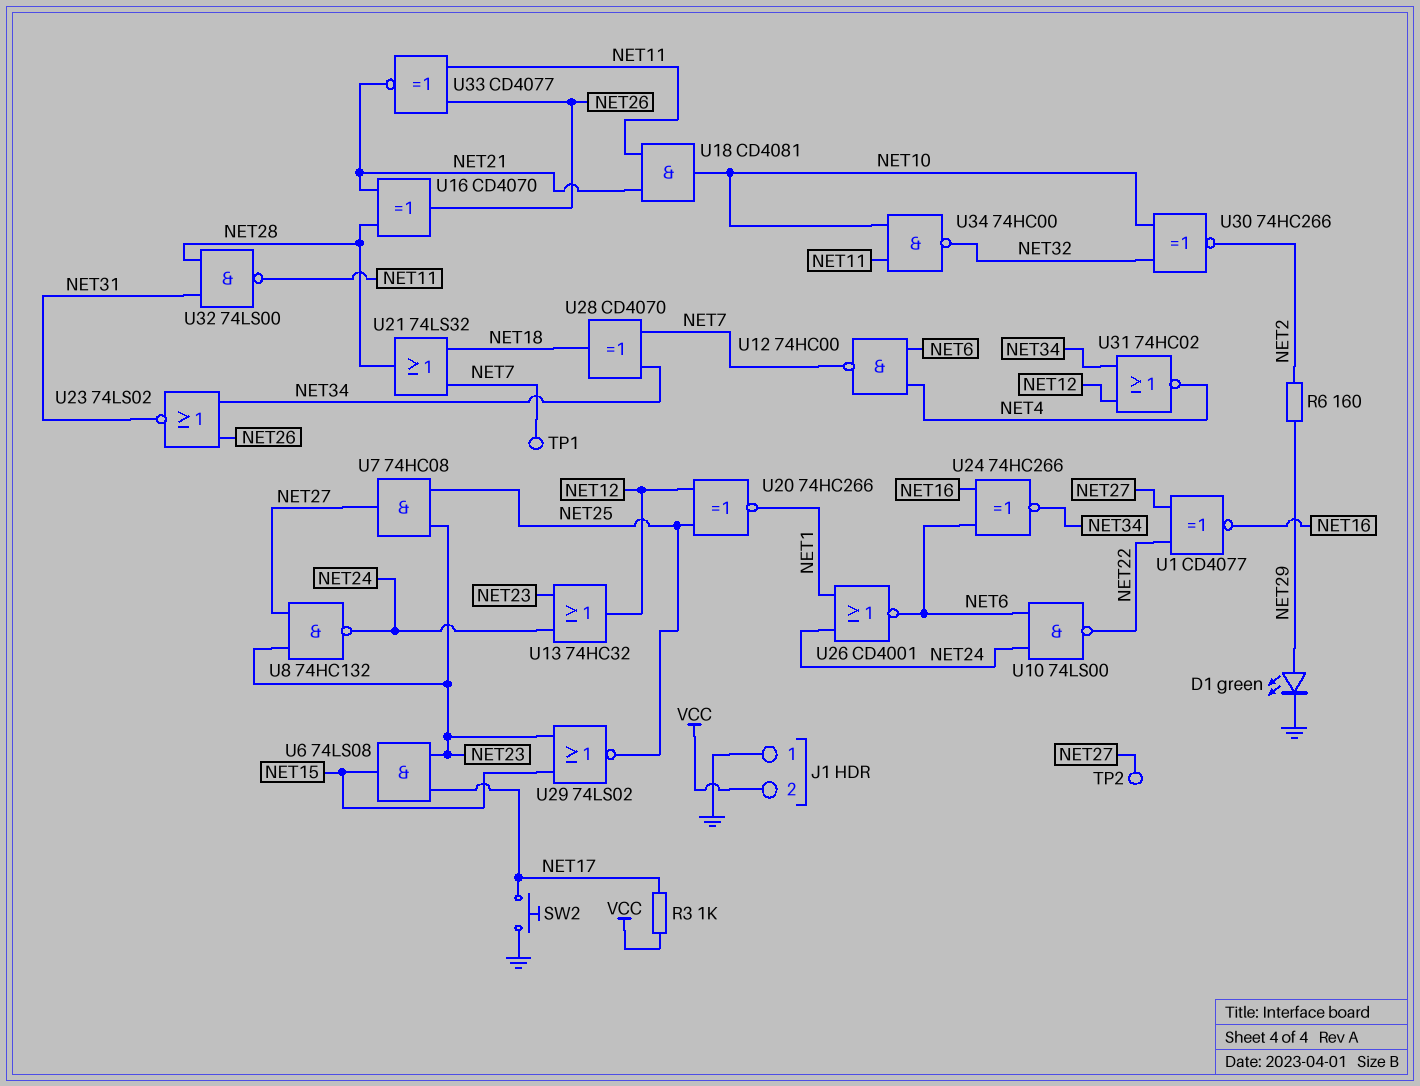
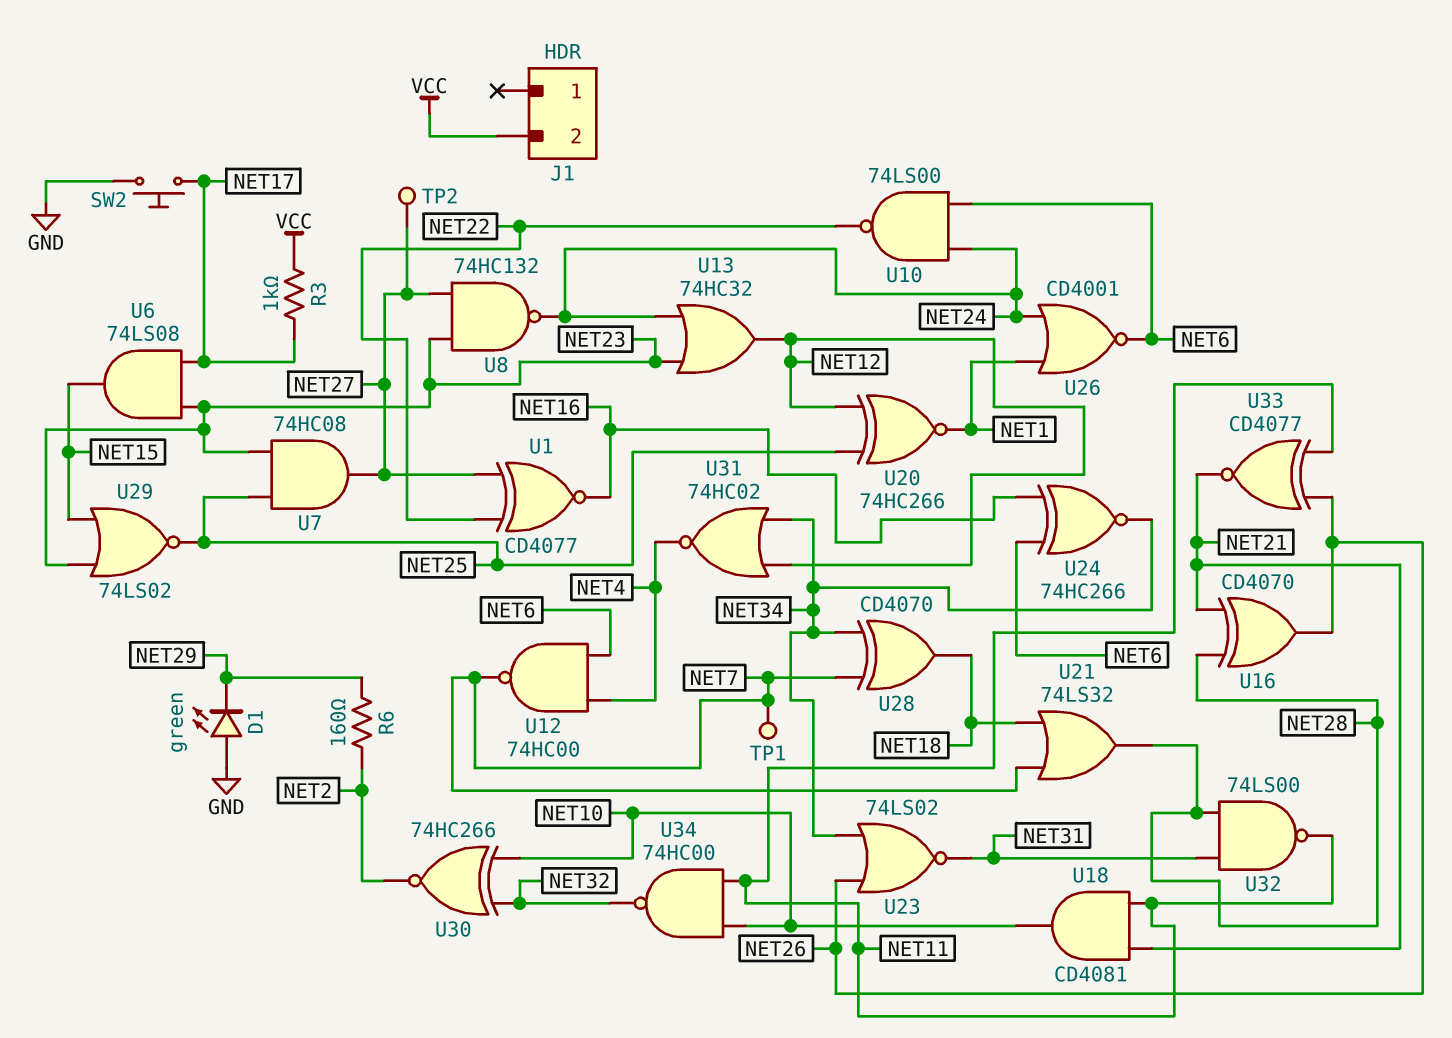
D1: LED green (A NET29, K GND) -> LED green (A GND, K NET29)
J1 pin 1: GND -> none

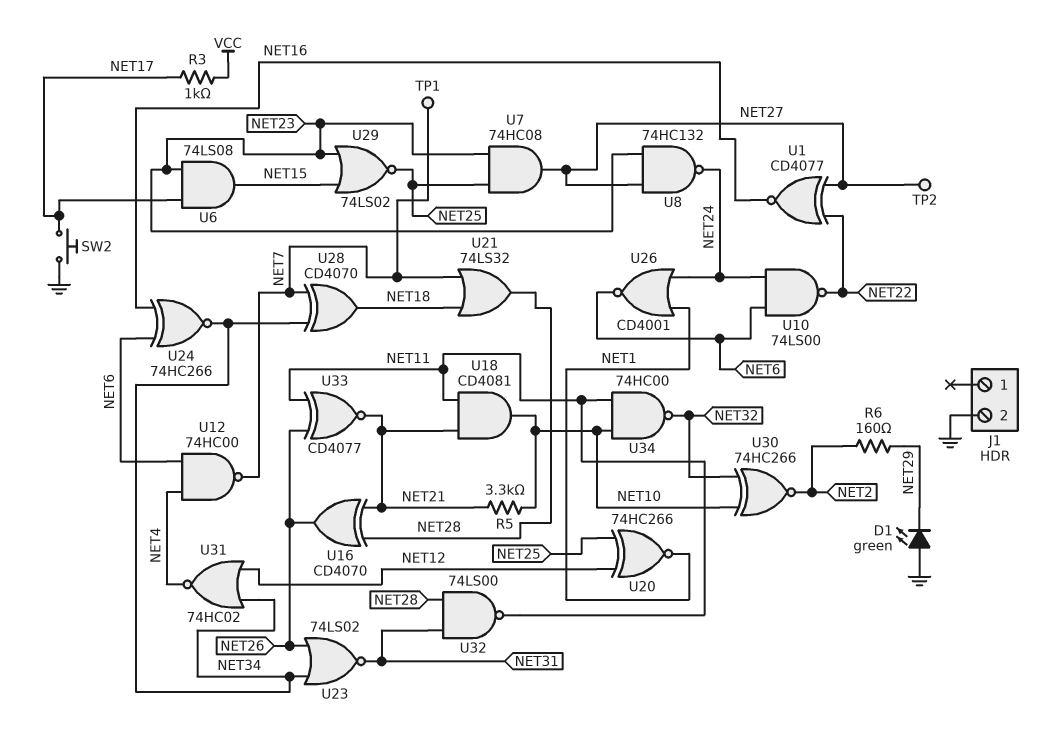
J1 pin 2: VCC -> GND
R5: none -> 3.3k (NET10, NET21)
U13: OR 74HC32 (in NET23, in NET24, out NET12) -> none

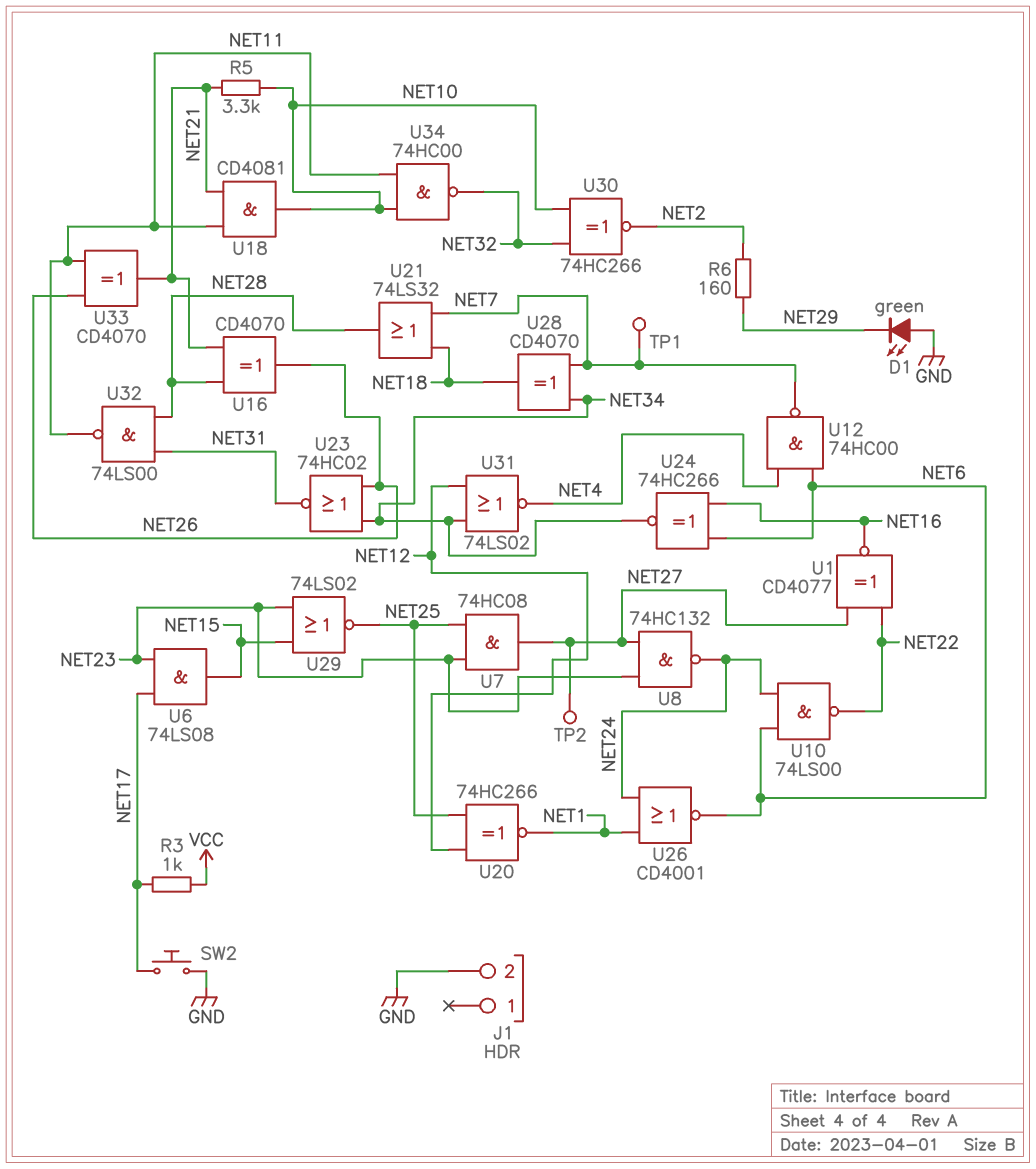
U23: NOR 74LS02 (in NET26, in NET34, out NET31) -> NOR 74HC02 (in NET26, in NET34, out NET31)
U31: NOR 74HC02 (in NET12, in NET34, out NET4) -> NOR 74LS02 (in NET12, in NET34, out NET4)
U33: XNOR CD4077 (in NET11, in NET26, out NET21) -> XOR CD4070 (in NET11, in NET26, out NET21)

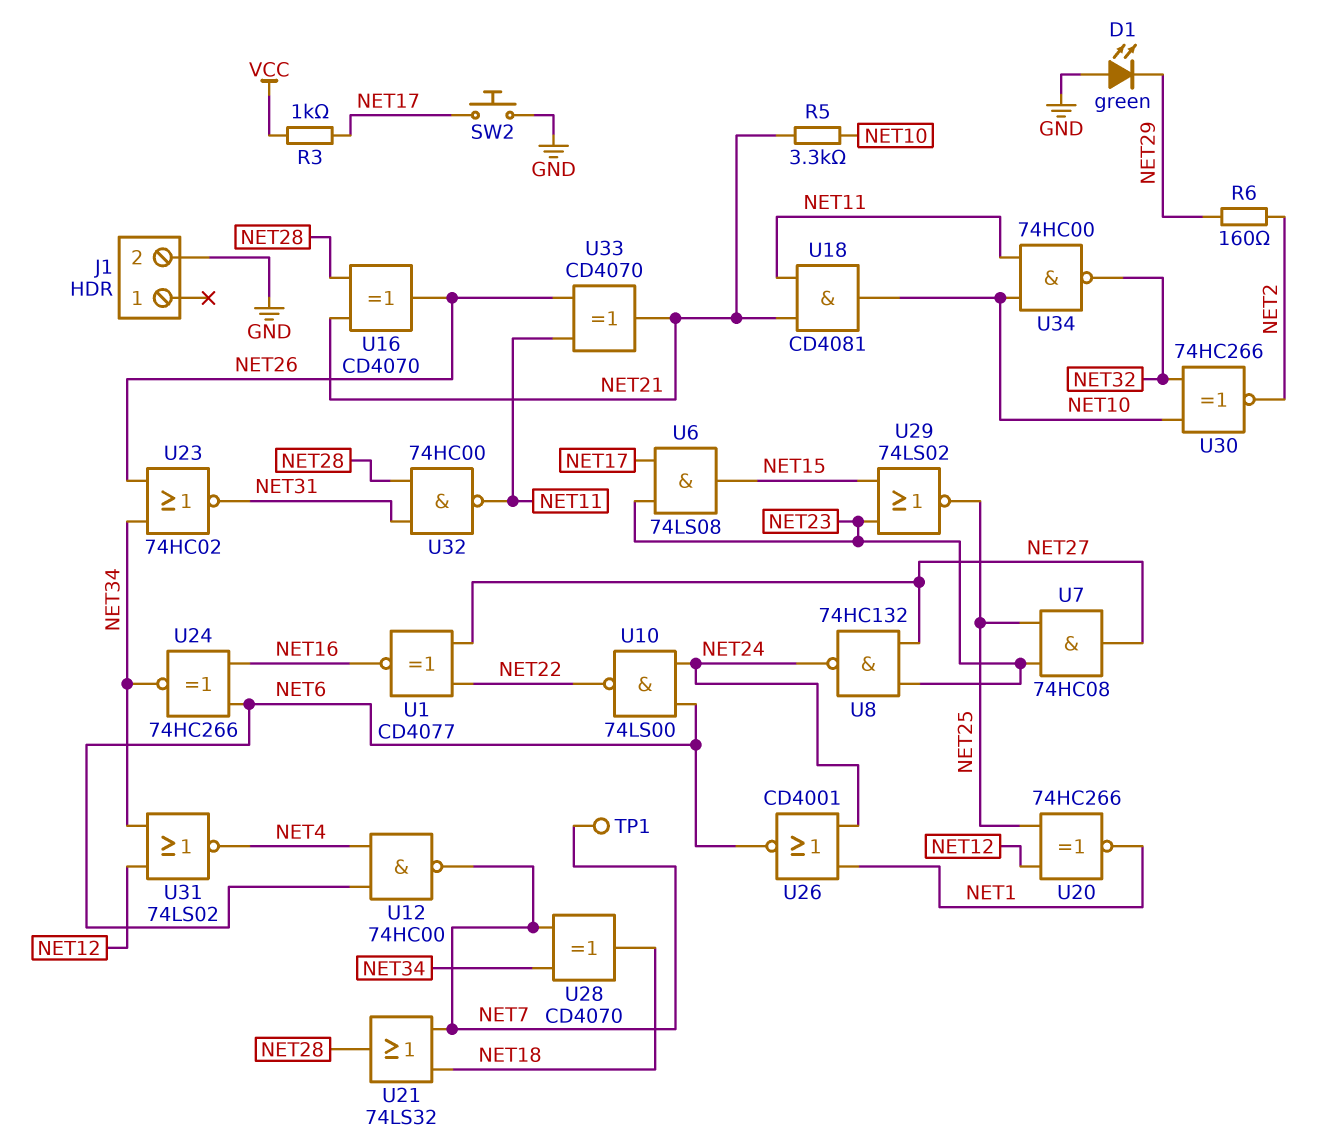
TP2: test point (NET27) -> none
U32: NAND 74LS00 (in NET28, in NET31, out NET11) -> NAND 74HC00 (in NET28, in NET31, out NET11)

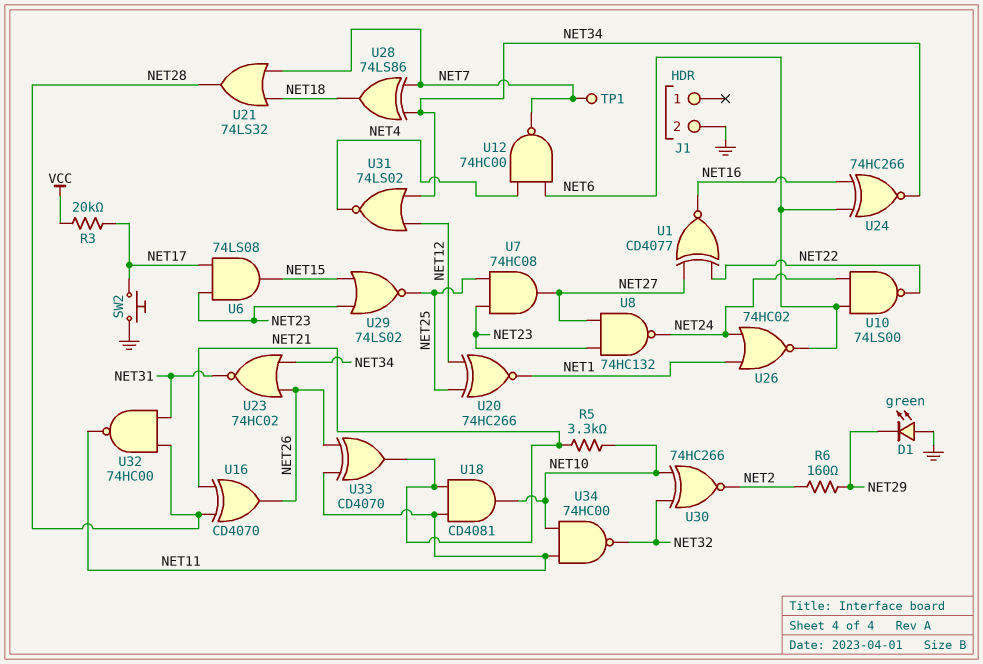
R3: 1k (NET17, VCC) -> 20k (NET17, VCC)
U26: NOR CD4001 (in NET1, in NET24, out NET6) -> NOR 74HC02 (in NET1, in NET24, out NET6)
U28: XOR CD4070 (in NET7, in NET34, out NET18) -> XOR 74LS86 (in NET7, in NET34, out NET18)

